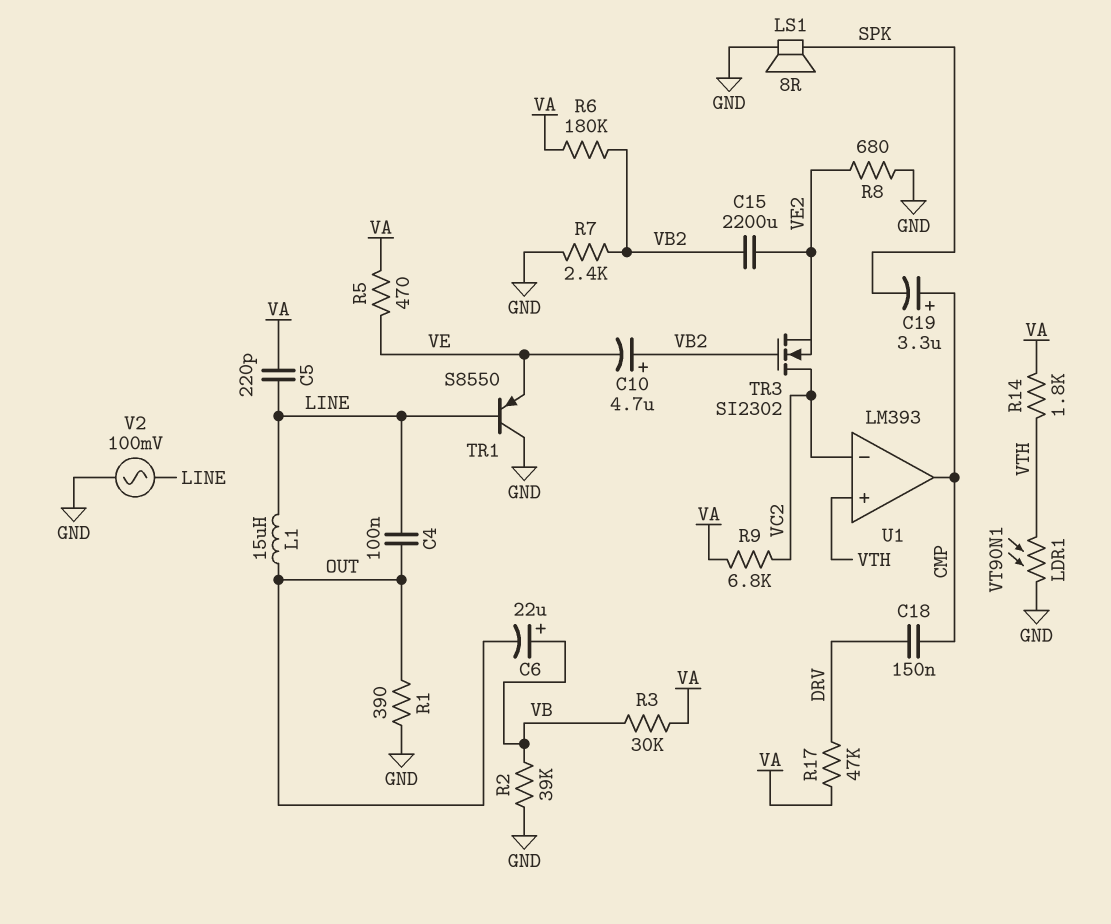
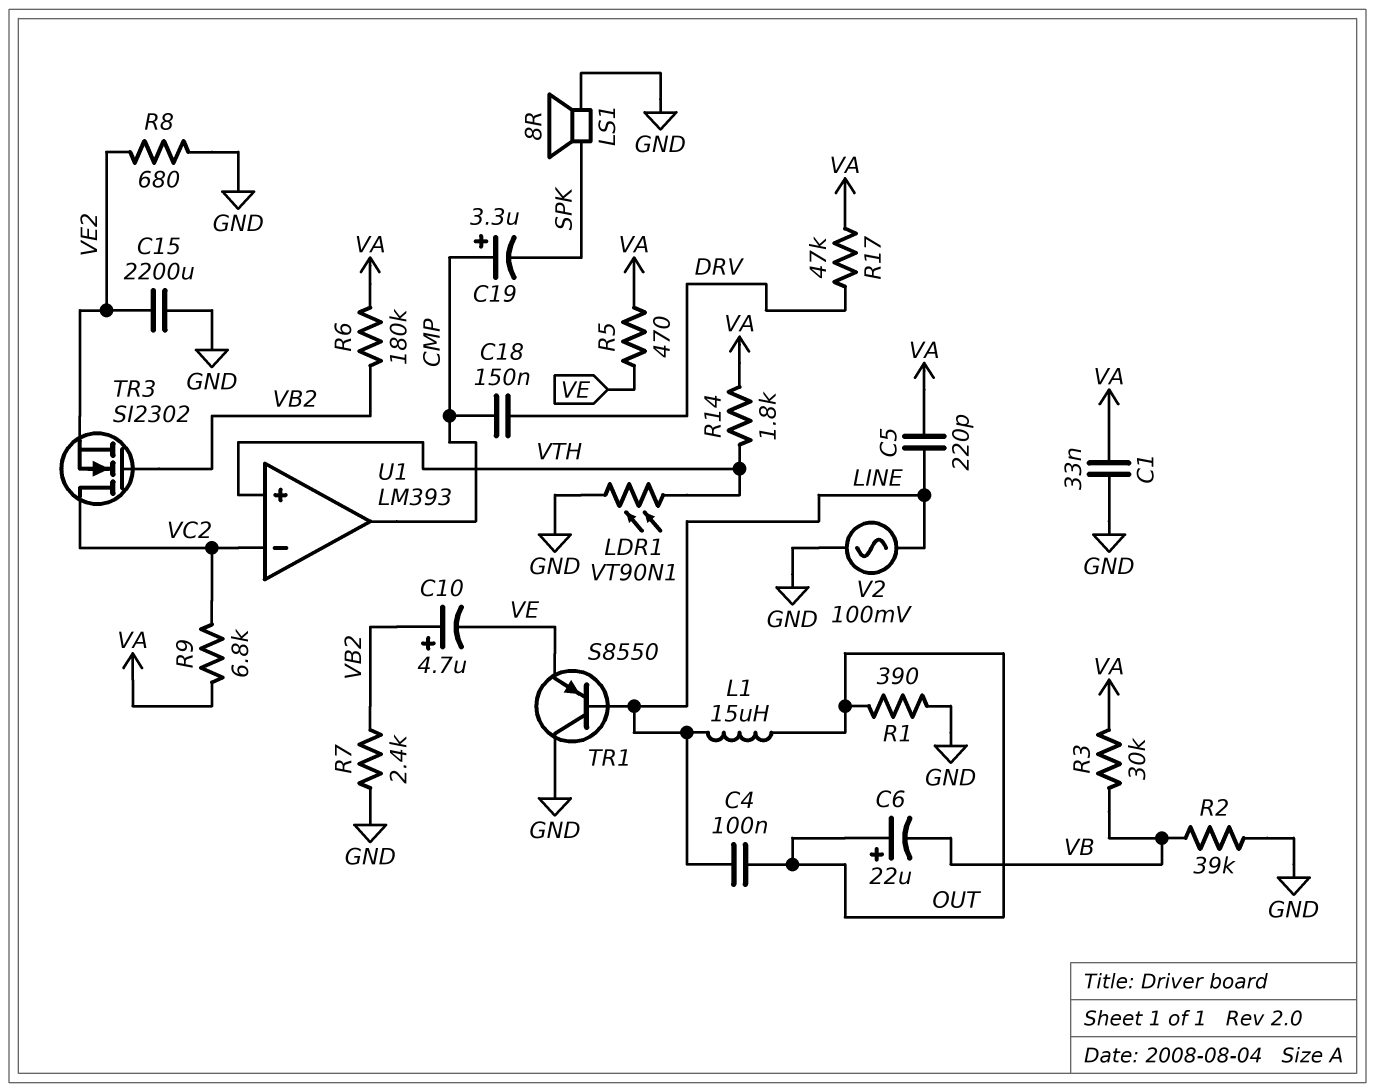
C1: none -> 33nF (GND, VA)
C6: 22uF (plus VB, minus OUT) -> 22uF (plus OUT, minus VB)
C15: 2200uF (VB2, VE2) -> 2200uF (GND, VE2)

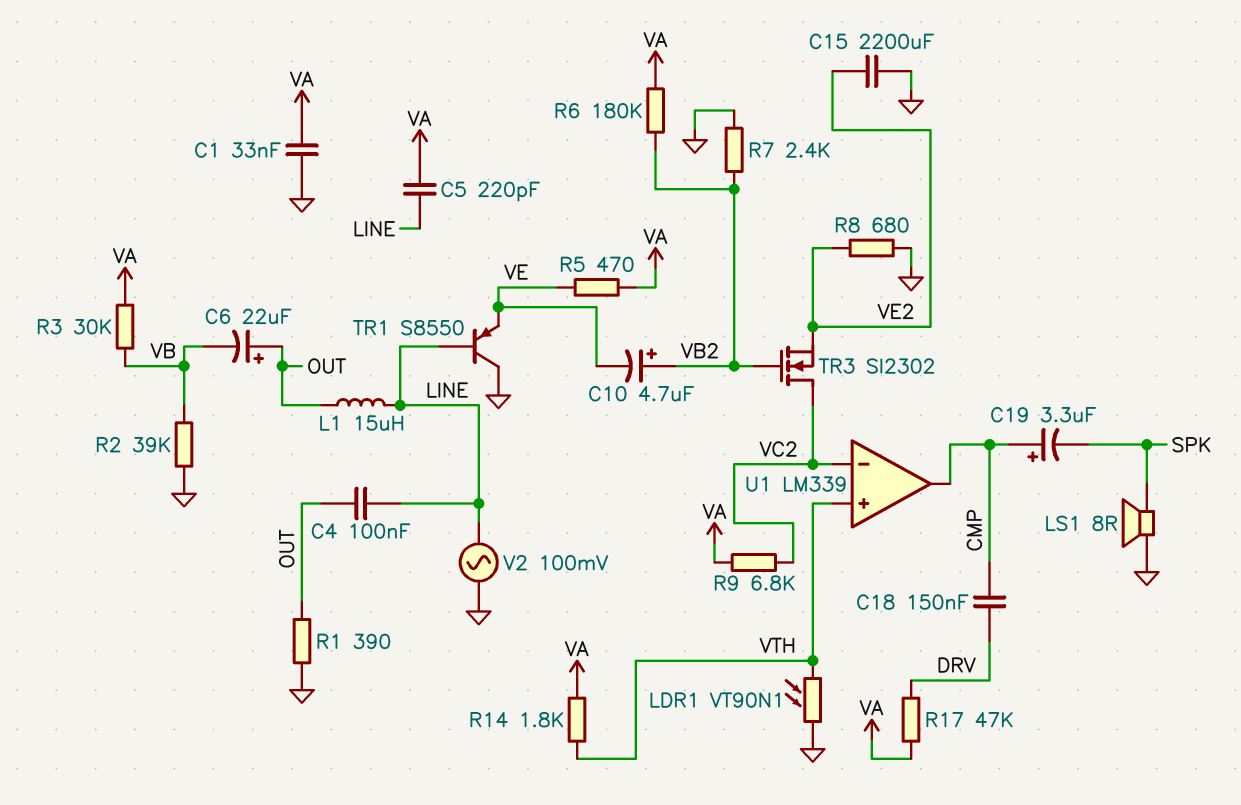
U1: LM393 -> LM339

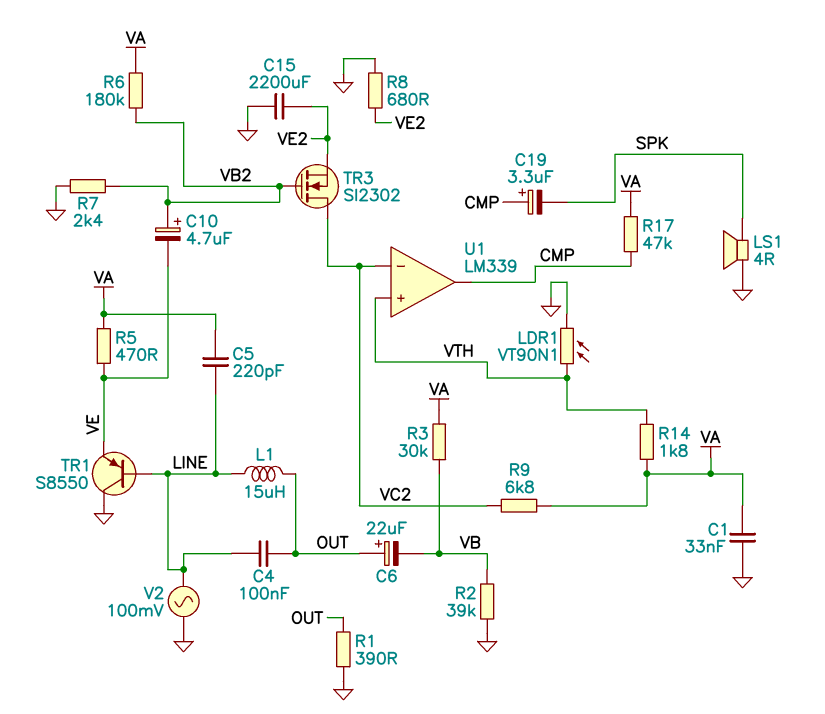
C18: 150nF (CMP, DRV) -> none
LS1: speaker 8R (GND, SPK) -> speaker 4R (GND, SPK)
R17: 47k (DRV, VA) -> 47k (CMP, VA)

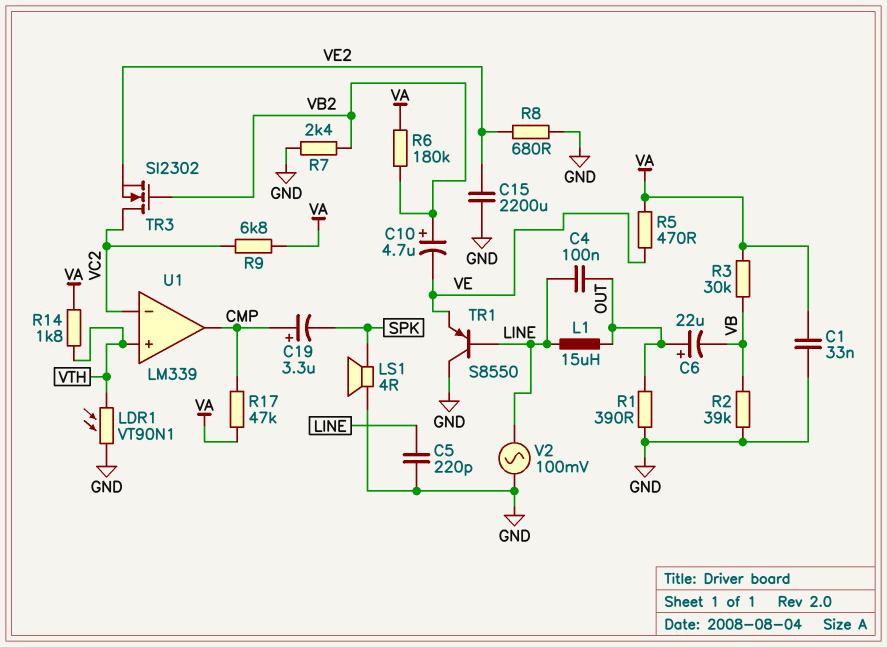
C5: 220pF (LINE, VA) -> 220pF (GND, LINE)

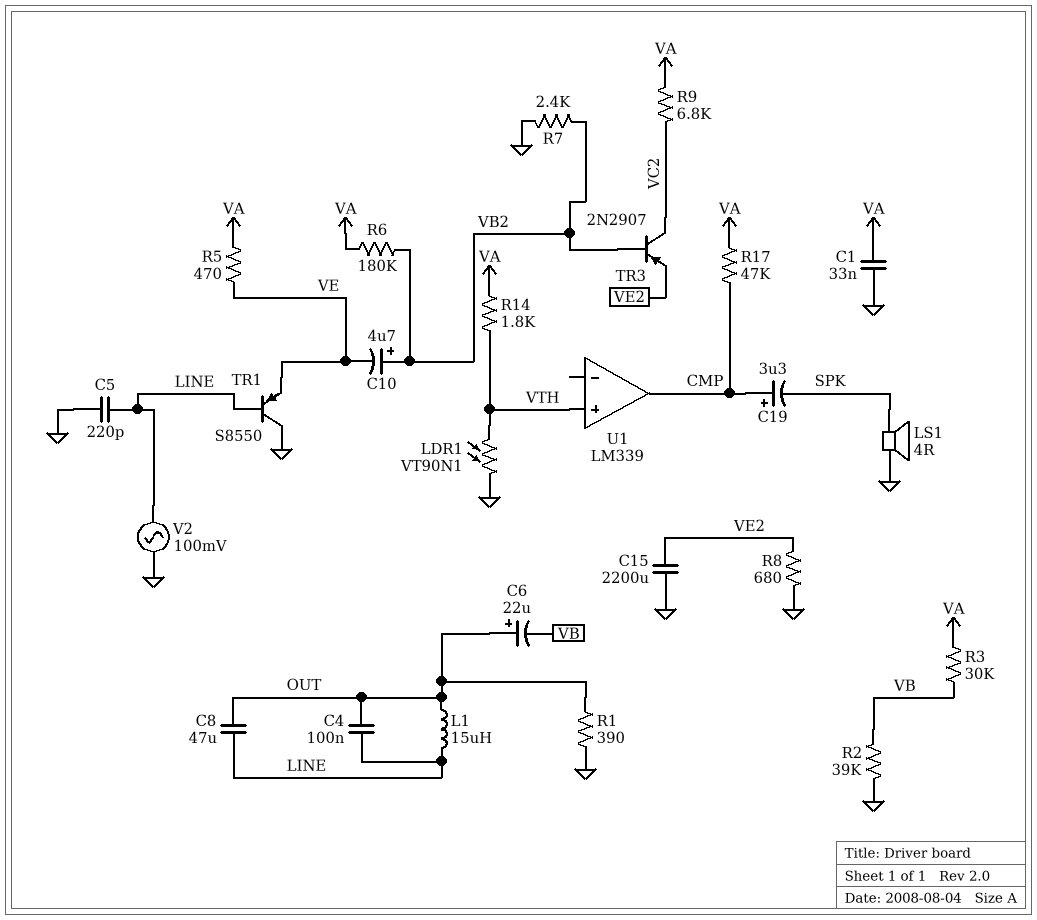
C8: none -> 47uF (LINE, OUT)
TR3: NMOS SI2302 (G VB2, D VC2, S VE2) -> PNP 2N2907 (B VB2, C VC2, E VE2)
U1 pin in-: VC2 -> none

